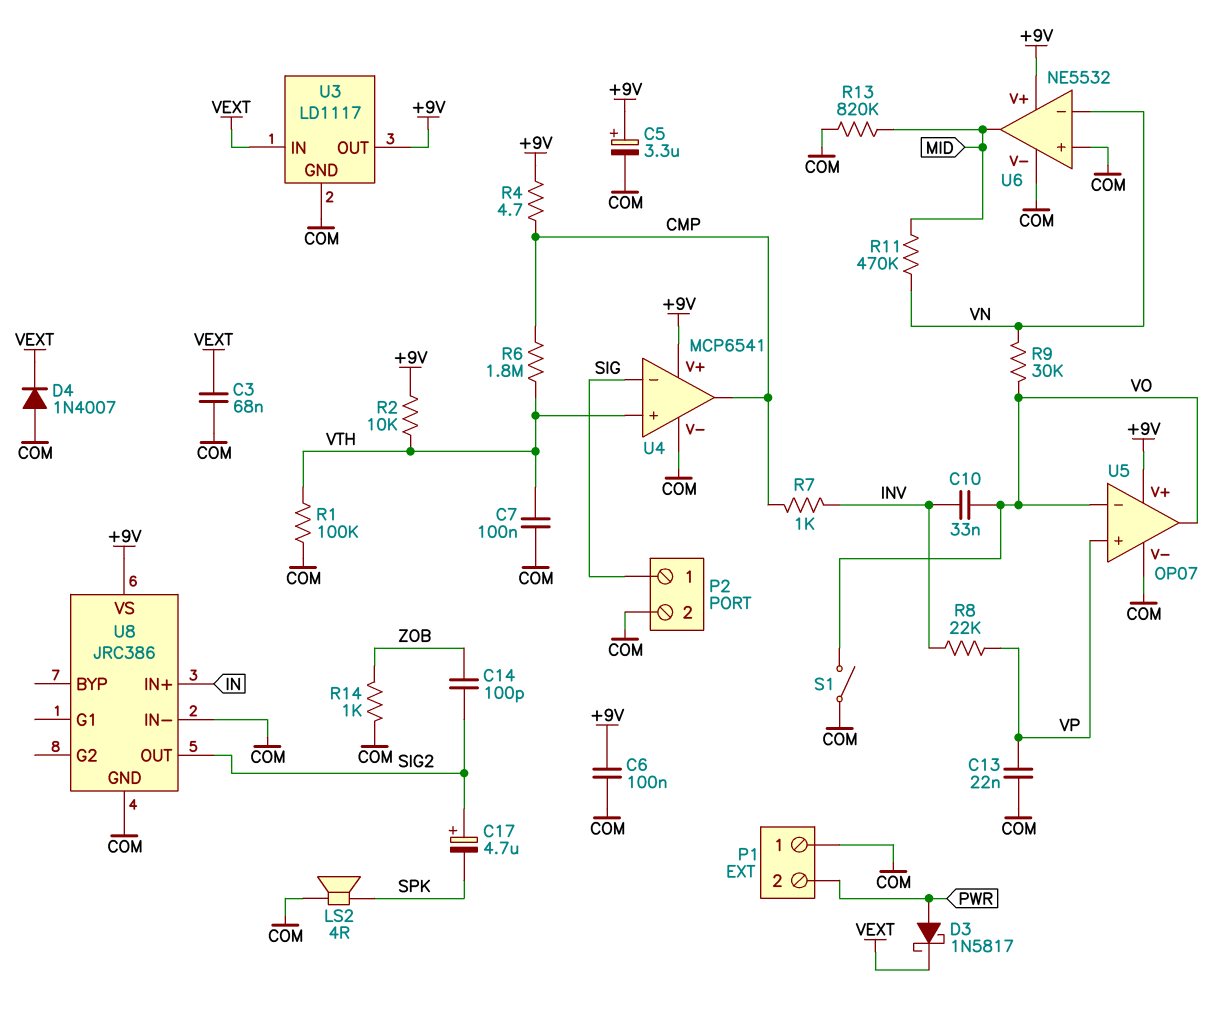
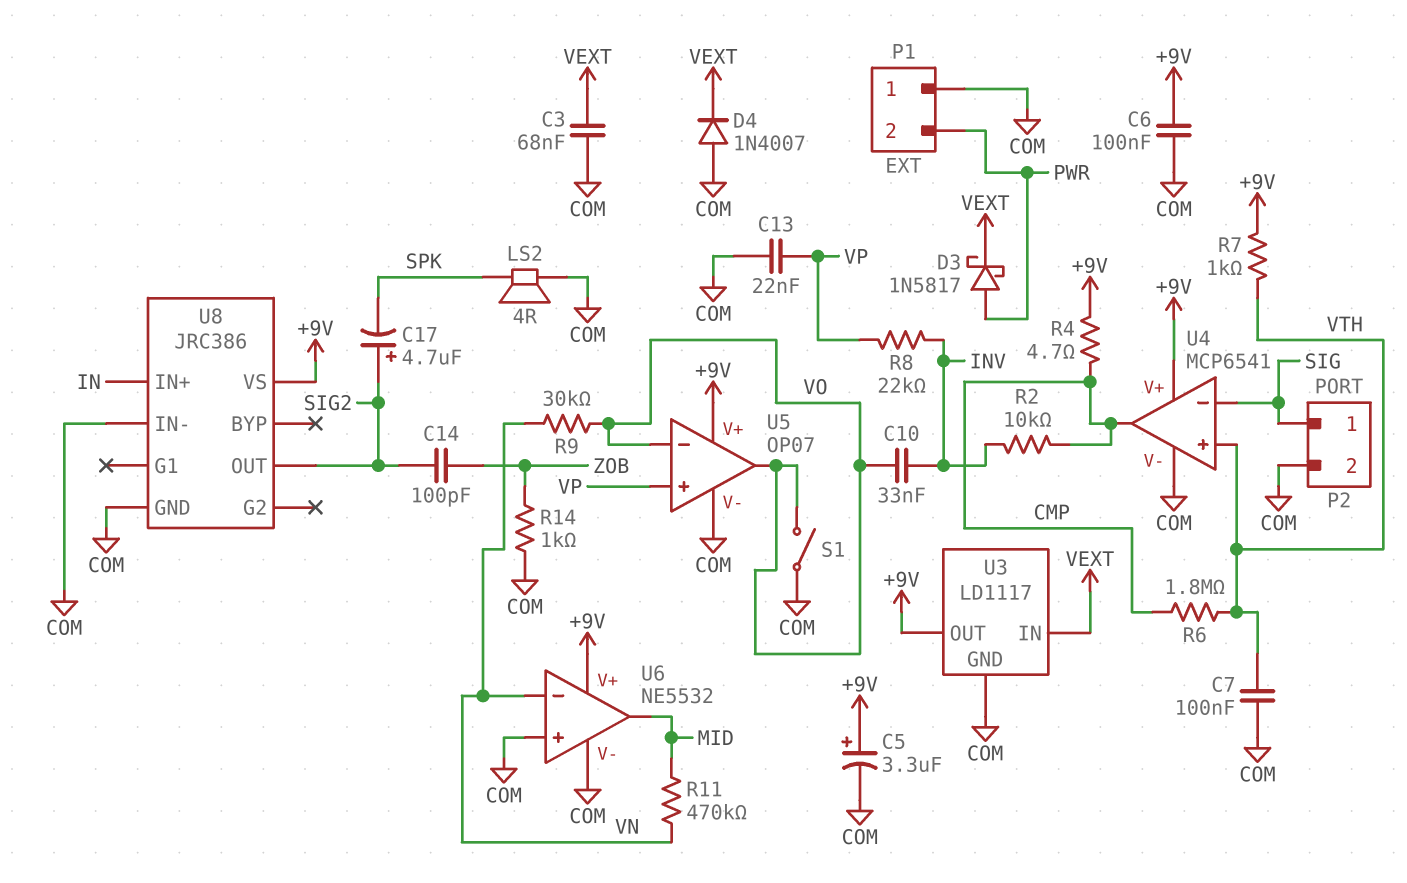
R1: 100k (COM, VTH) -> none
R2: 10k (+9V, VTH) -> 10k (CMP, INV)
R7: 1k (CMP, INV) -> 1k (+9V, VTH)
R13: 820k (COM, MID) -> none

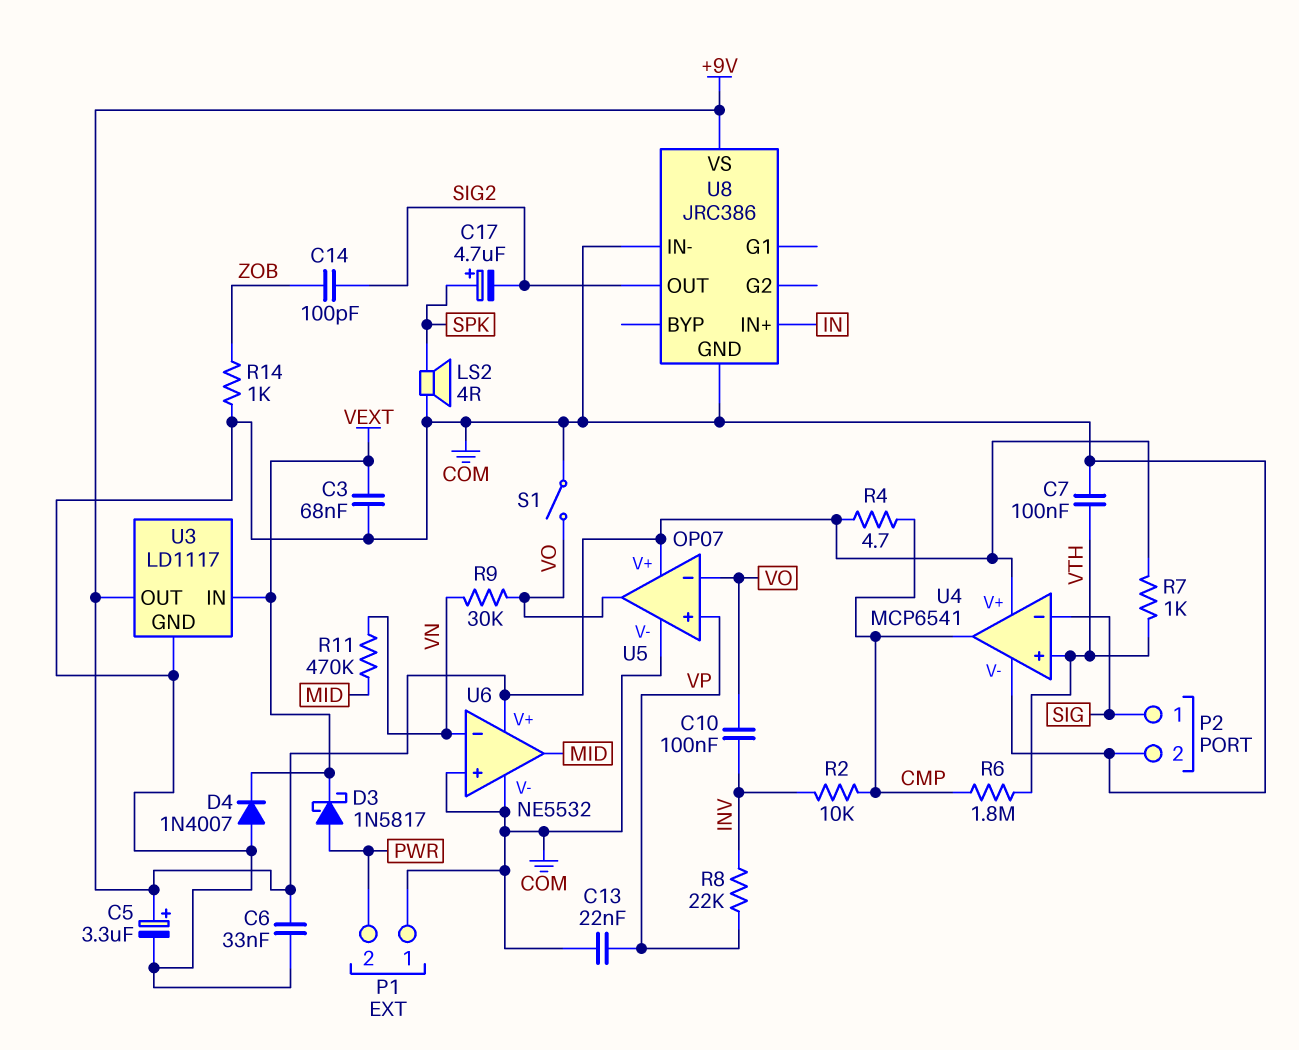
C6: 100nF (+9V, COM) -> 33nF (+9V, COM)
C10: 33nF (INV, VO) -> 100nF (INV, VO)
C17: 4.7uF (plus SIG2, minus SPK) -> 4.7uF (plus SPK, minus SIG2)

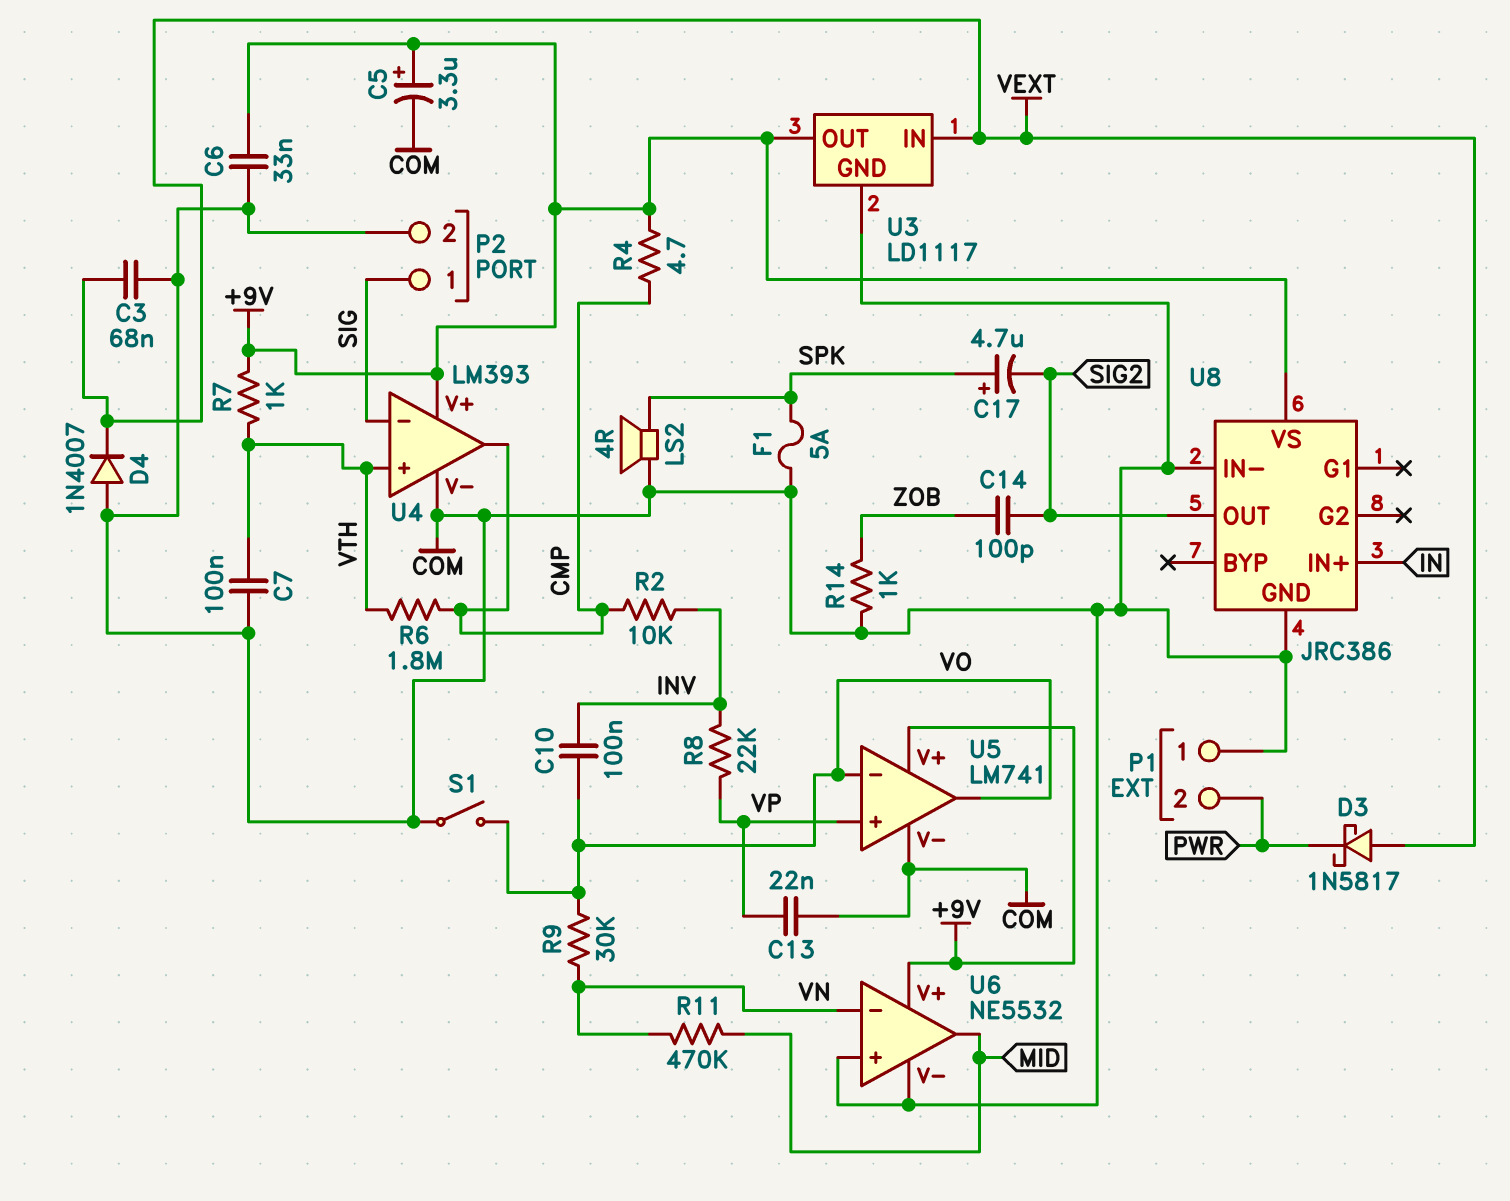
D3: schottky 1N5817 (A PWR, K VEXT) -> schottky 1N5817 (A VEXT, K PWR)
F1: none -> 5A (COM, SPK)
U4: MCP6541 -> LM393
U5: OP07 -> LM741

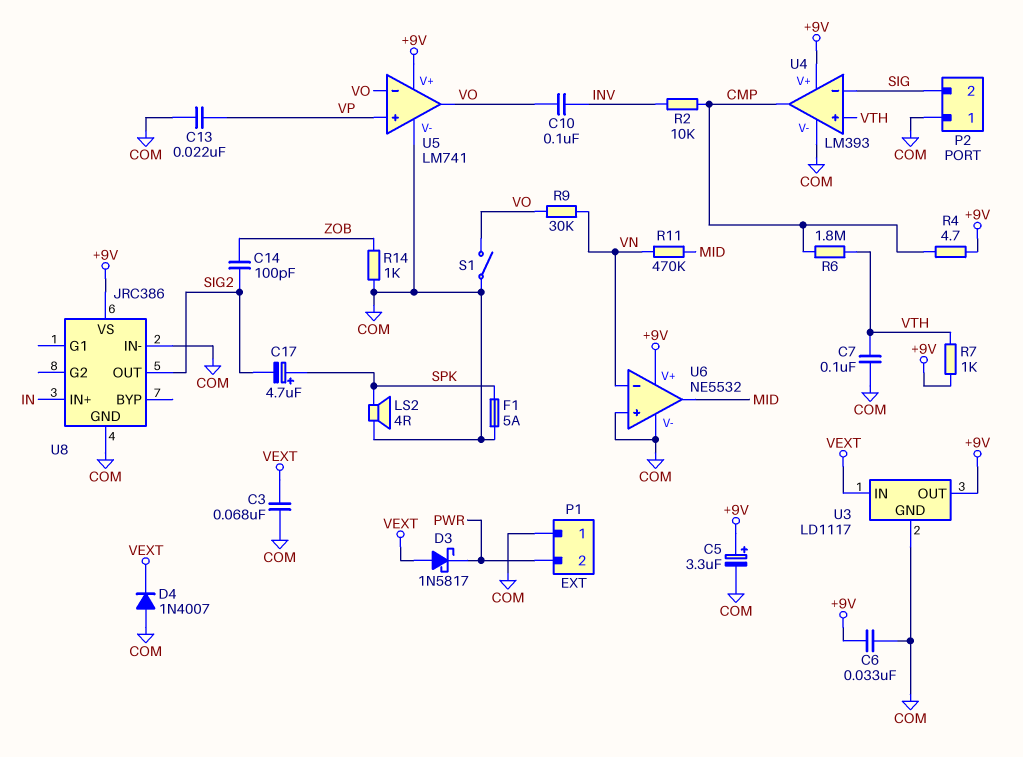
P2 pin 1: SIG -> COM
P2 pin 2: COM -> SIG
R8: 22k (INV, VP) -> none

